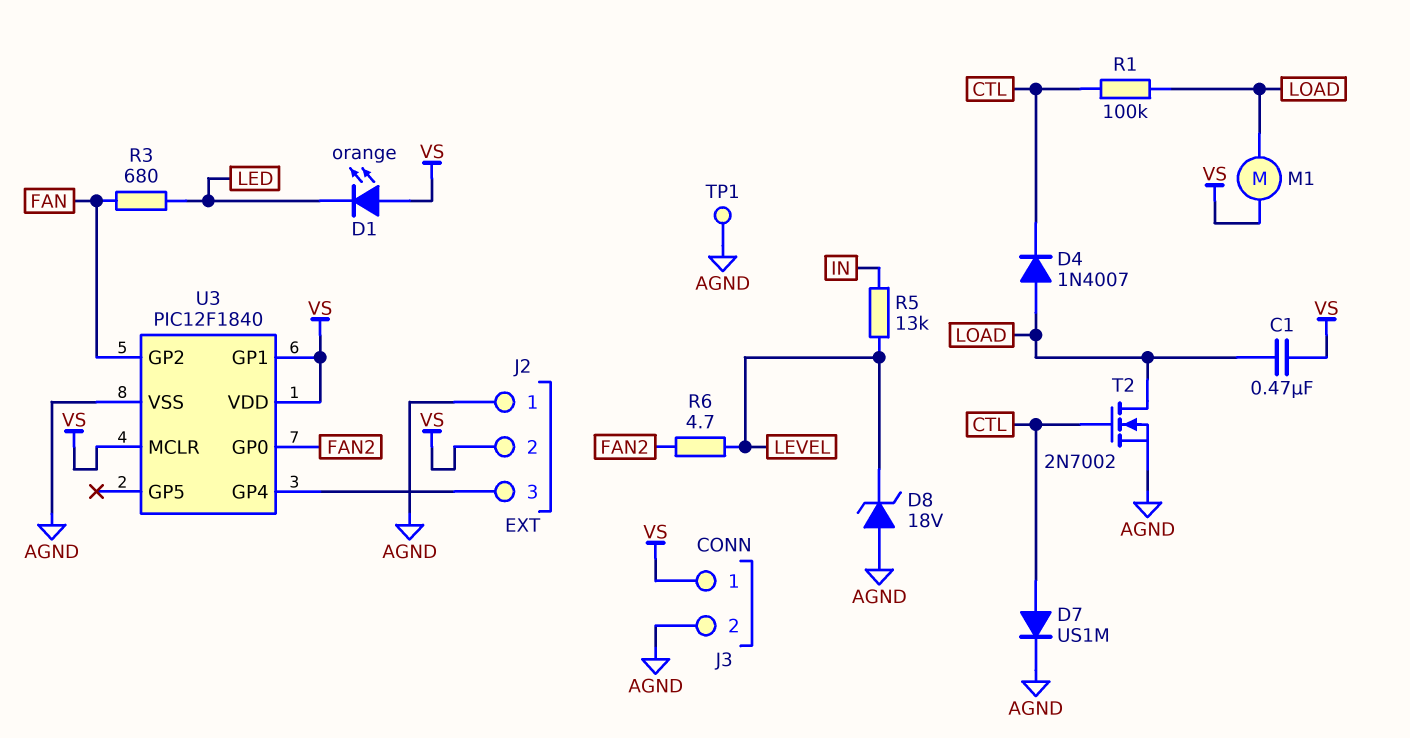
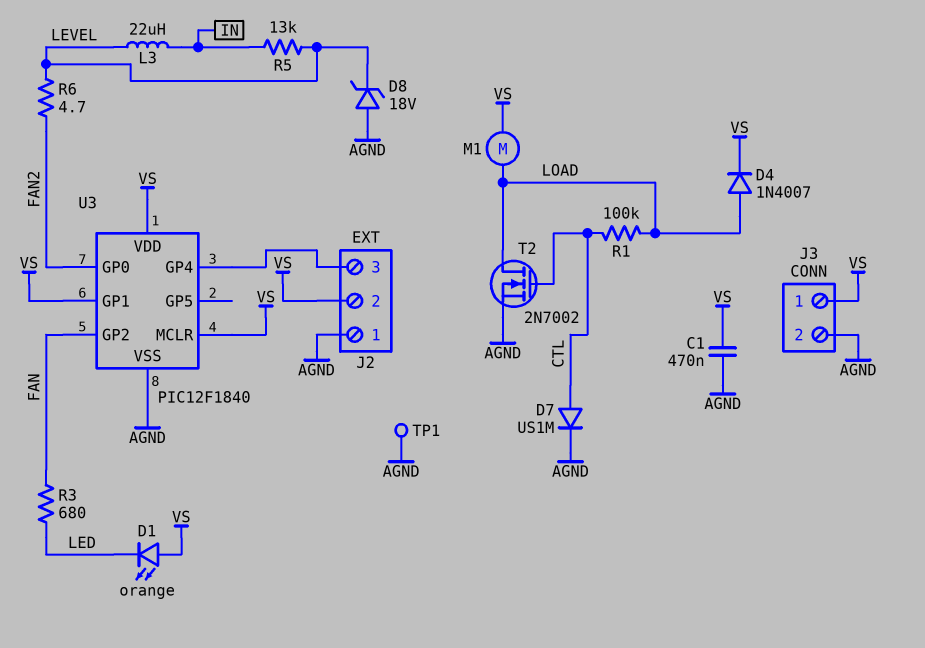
C1: 470nF (LOAD, VS) -> 470nF (AGND, VS)
D4: diode 1N4007 (A LOAD, K CTL) -> diode 1N4007 (A LOAD, K VS)
L3: none -> 22uH (IN, LEVEL)

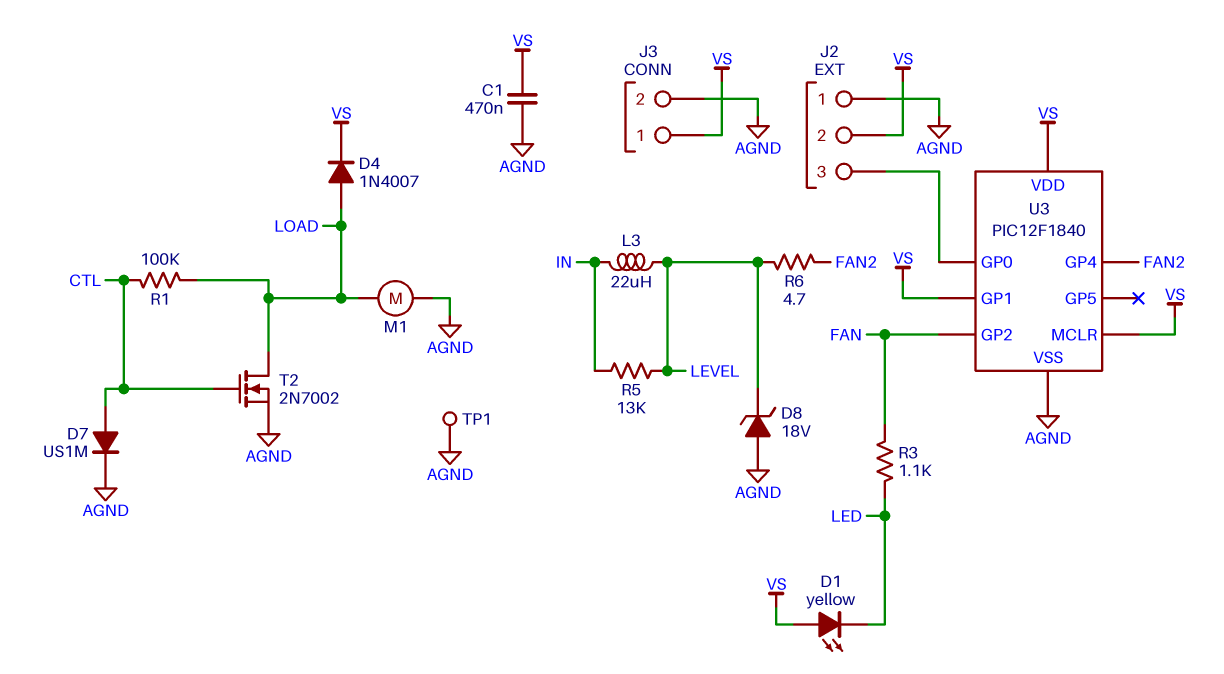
D1: LED orange (A VS, K LED) -> LED yellow (A VS, K LED)
M1: motor (LOAD, VS) -> motor (AGND, LOAD)
R3: 680 (FAN, LED) -> 1.1k (FAN, LED)
U3 pin GP0: FAN2 -> J2/3
U3 pin GP4: J2/3 -> FAN2

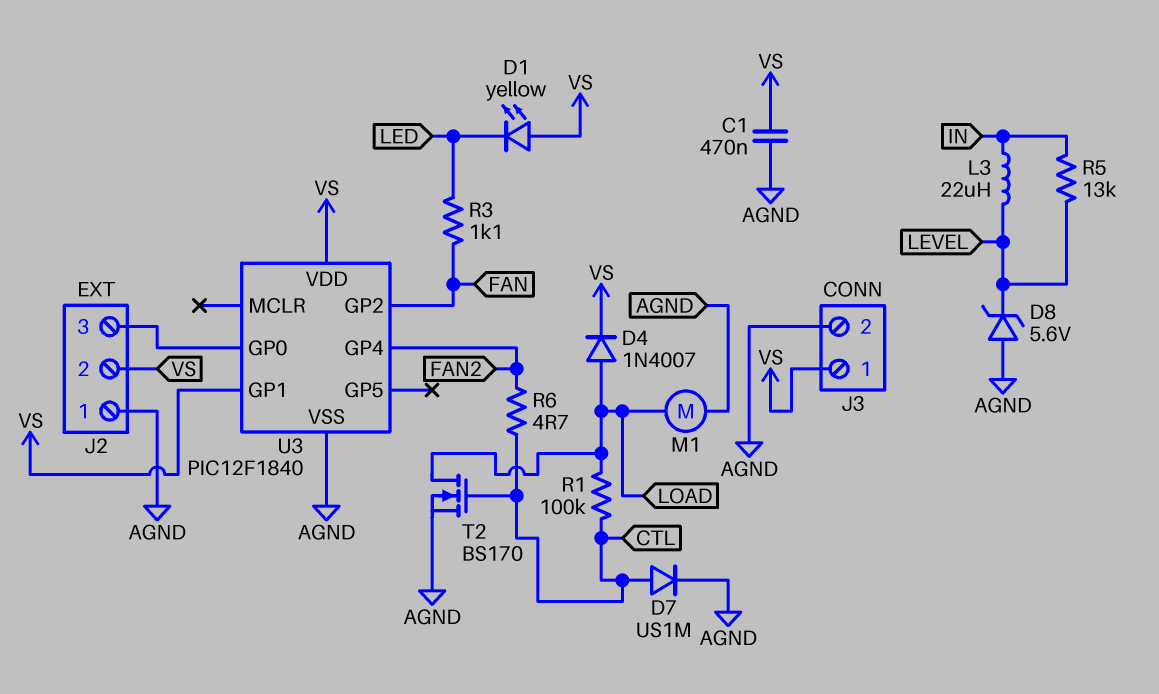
D8: zener 18V (A AGND, K LEVEL) -> zener 5.6V (A AGND, K LEVEL)
R6: 4.7 (FAN2, LEVEL) -> 4.7 (CTL, FAN2)
T2: NMOS 2N7002 (G CTL, D LOAD, S AGND) -> NMOS BS170 (G CTL, D LOAD, S AGND)
TP1: test point (AGND) -> none
U3 pin MCLR: VS -> none

